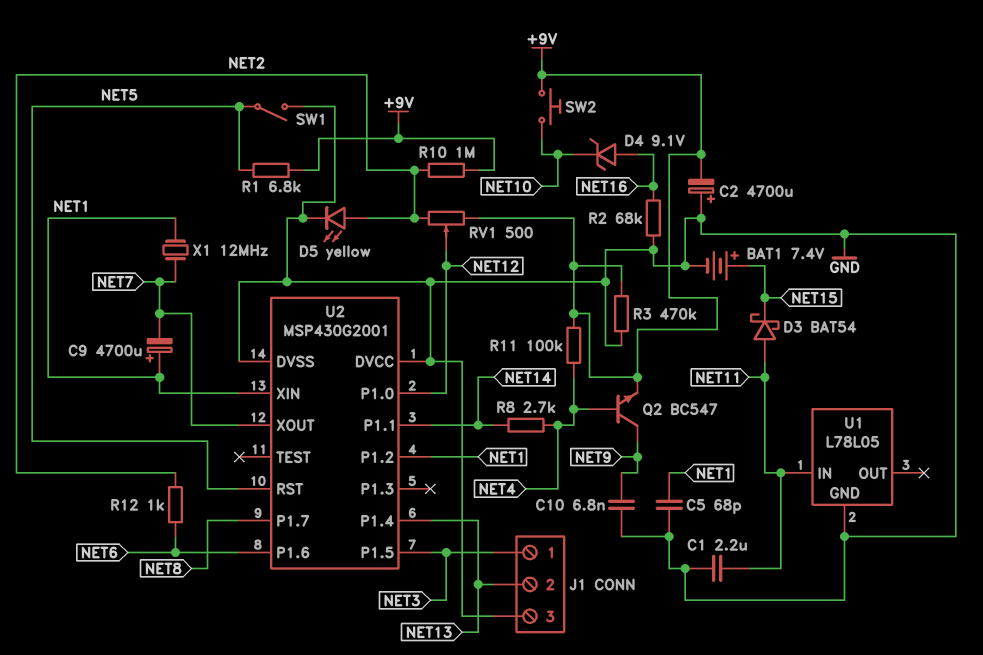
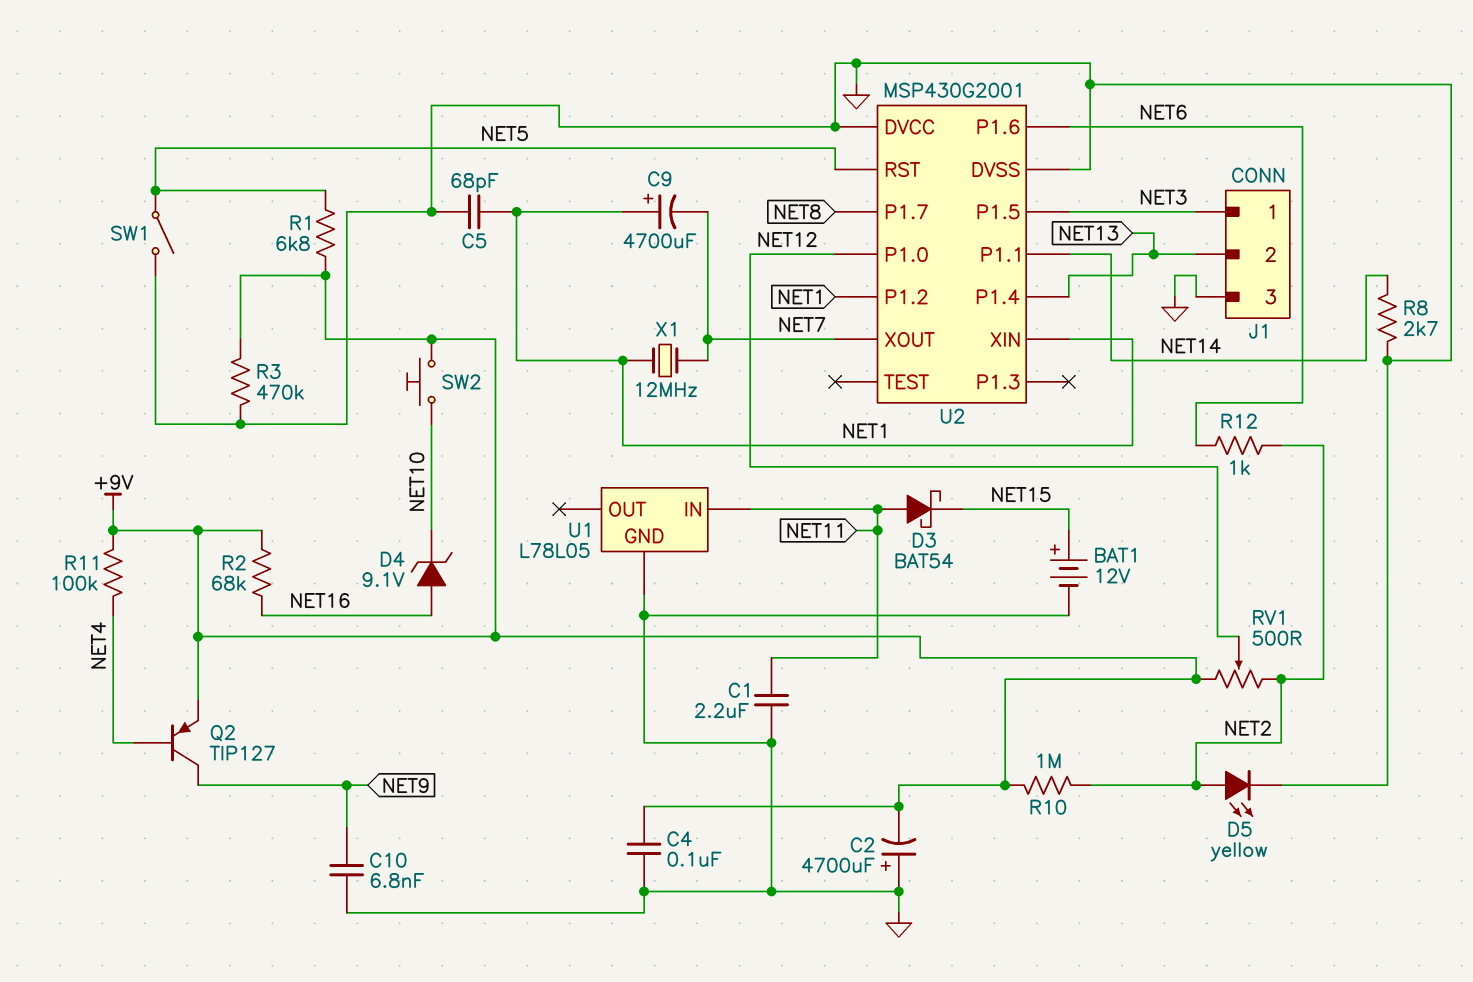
BAT1: 7.4V (plus NET15, minus GND) -> 12V (plus NET15, minus GND)
C4: none -> 100nF (+9V, GND)
Q2: NPN BC547 (B NET4, C NET9, E +9V) -> PNP TIP127 (B NET4, C NET9, E +9V)
R2: 68k (GND, NET16) -> 68k (+9V, NET16)
R8: 2.7k (NET4, NET14) -> 2.7k (GND, NET14)

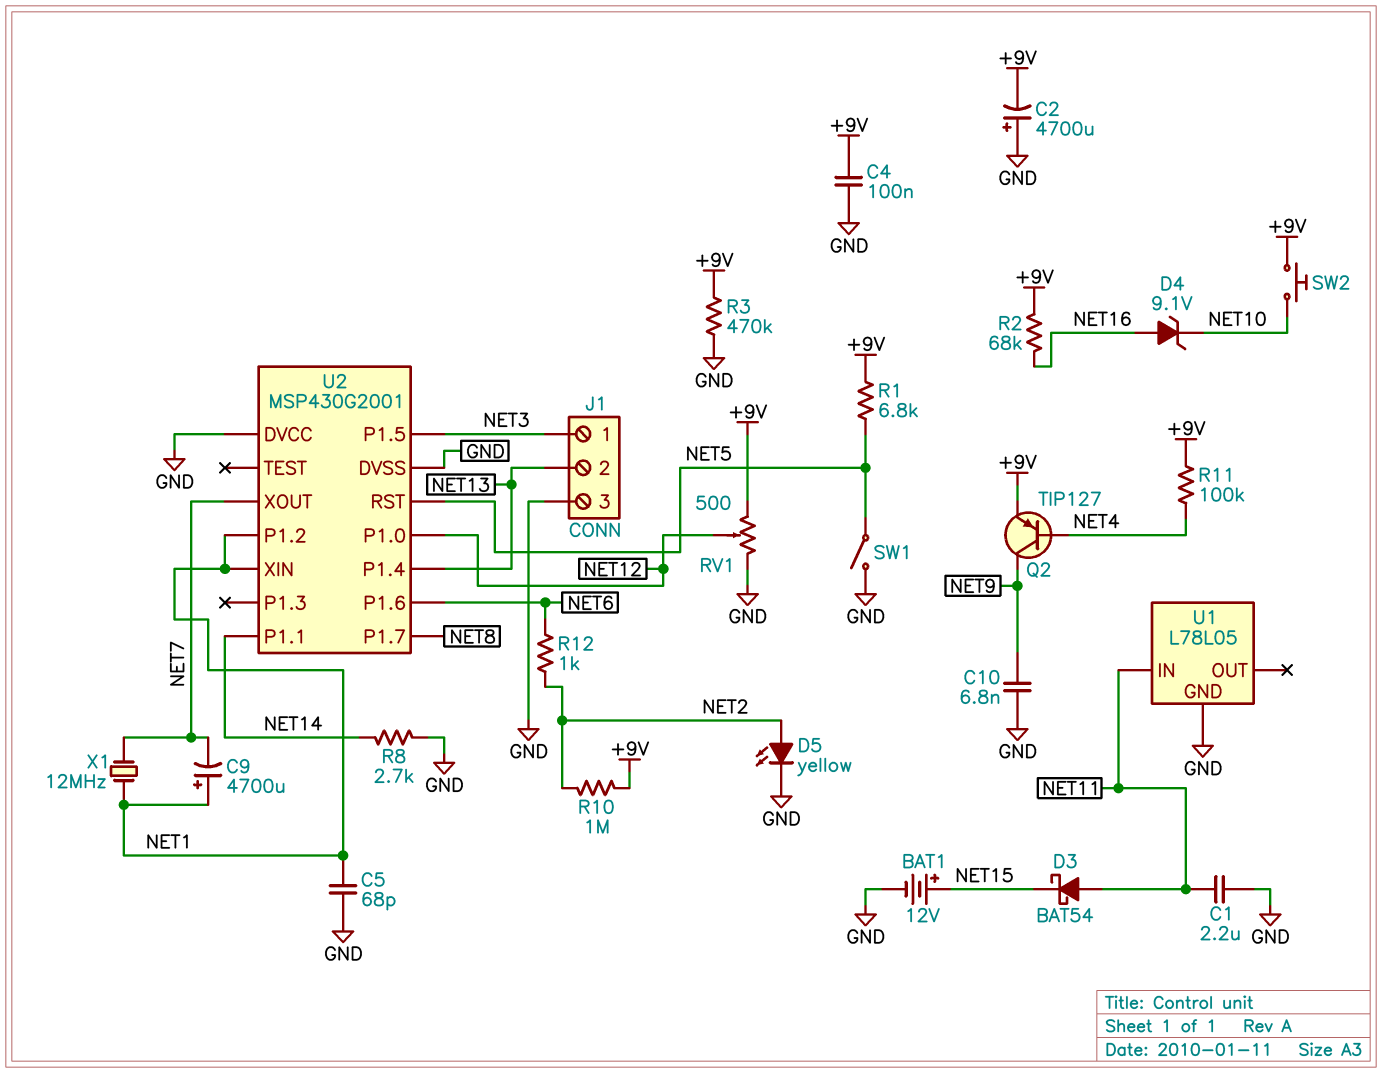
RV1: 500 (+9V, NET2, wiper NET12) -> 500 (+9V, GND, wiper NET12)

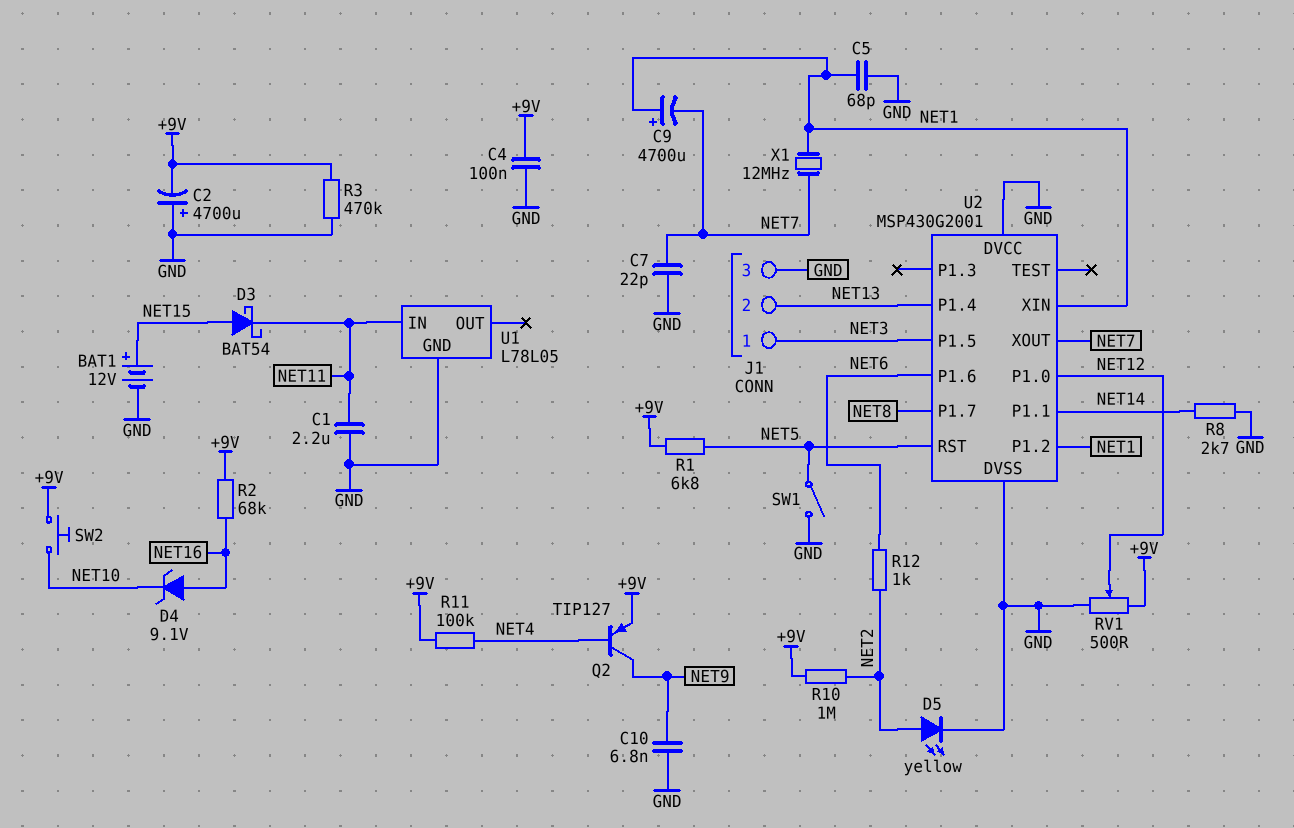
C7: none -> 22pF (GND, NET7)
D3: schottky BAT54 (A NET11, K NET15) -> schottky BAT54 (A NET15, K NET11)

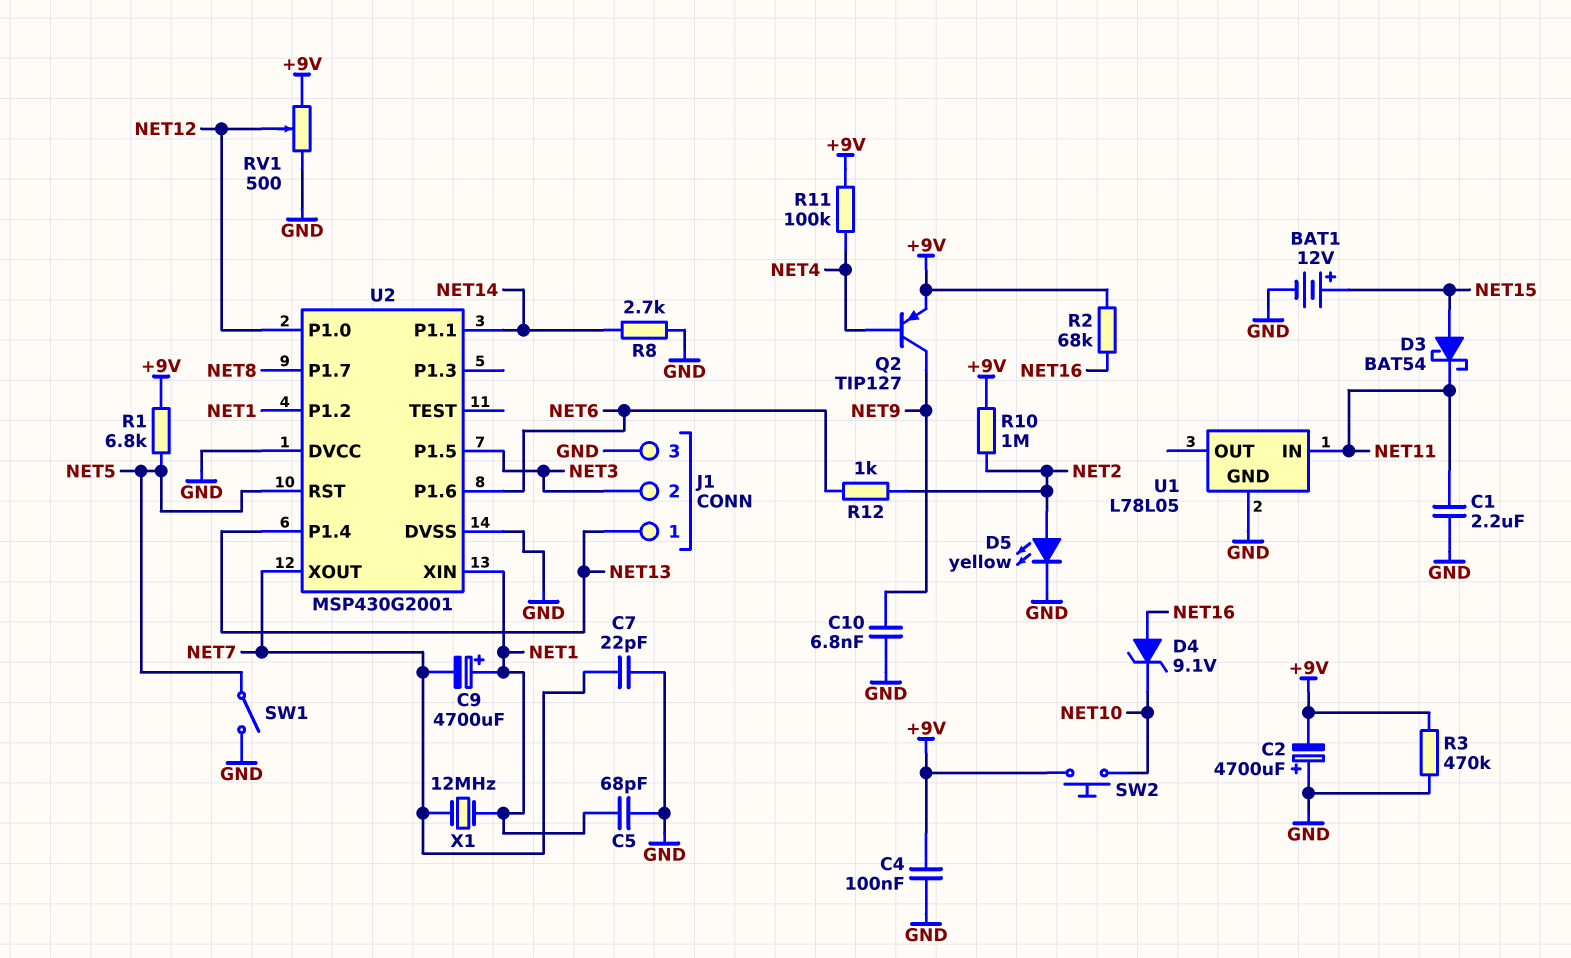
J1 pin 1: NET3 -> NET13
J1 pin 2: NET13 -> NET3

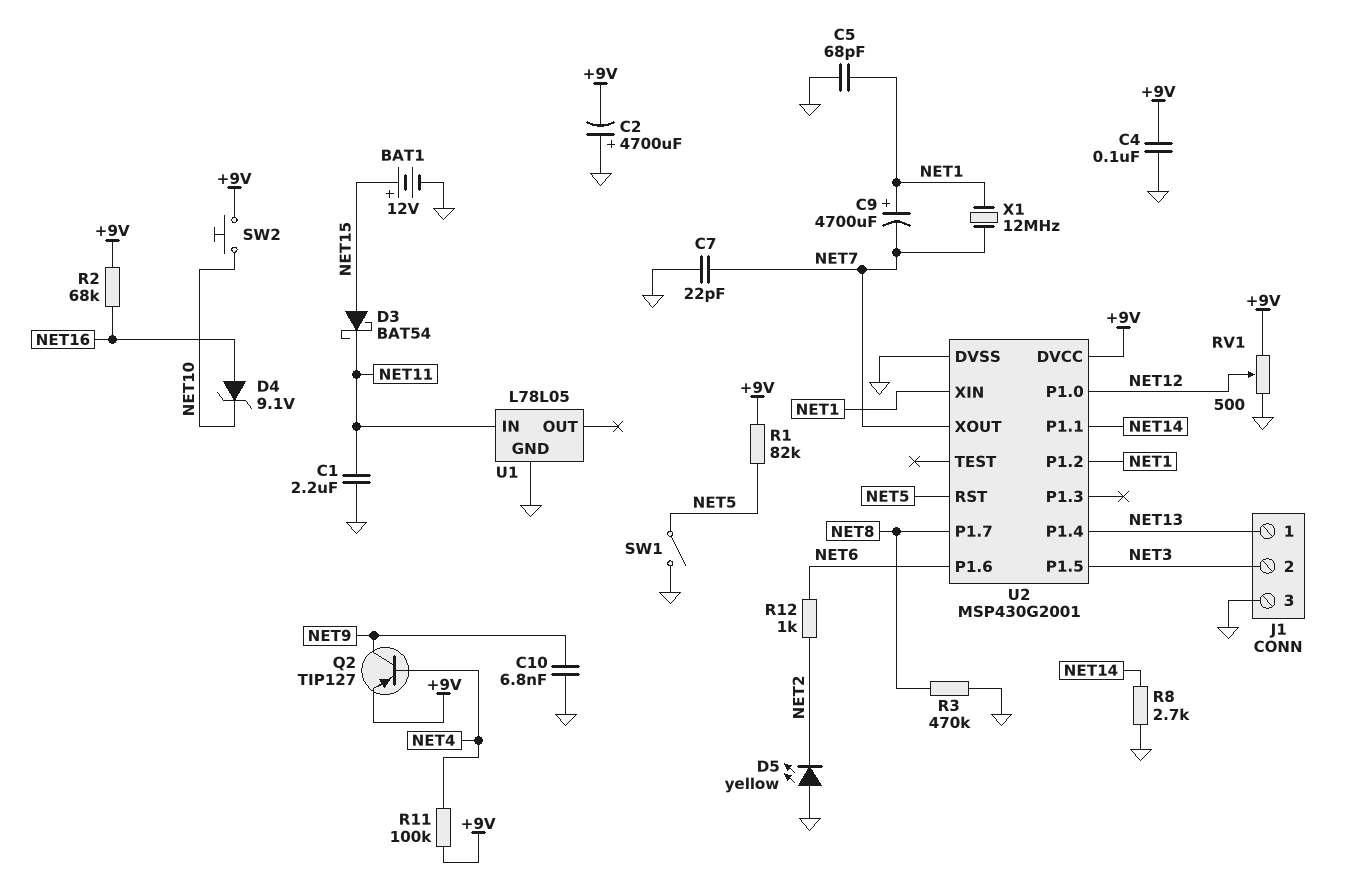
D5: LED yellow (A NET2, K GND) -> LED yellow (A GND, K NET2)
R1: 6.8k (+9V, NET5) -> 82k (+9V, NET5)
R3: 470k (+9V, GND) -> 470k (GND, NET8)
R10: 1M (+9V, NET2) -> none
U2 pin DVCC: GND -> +9V

